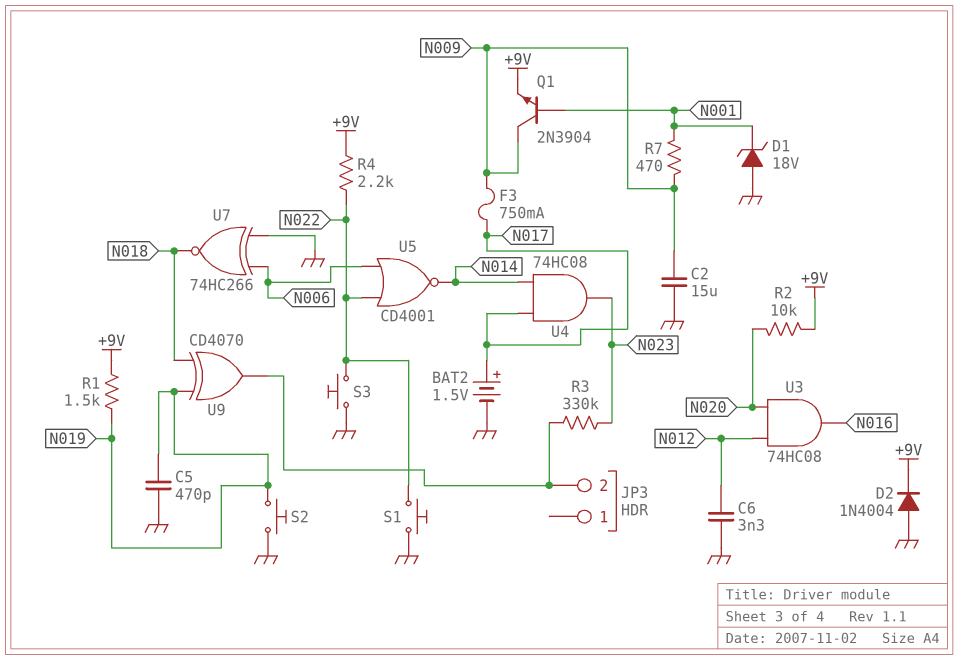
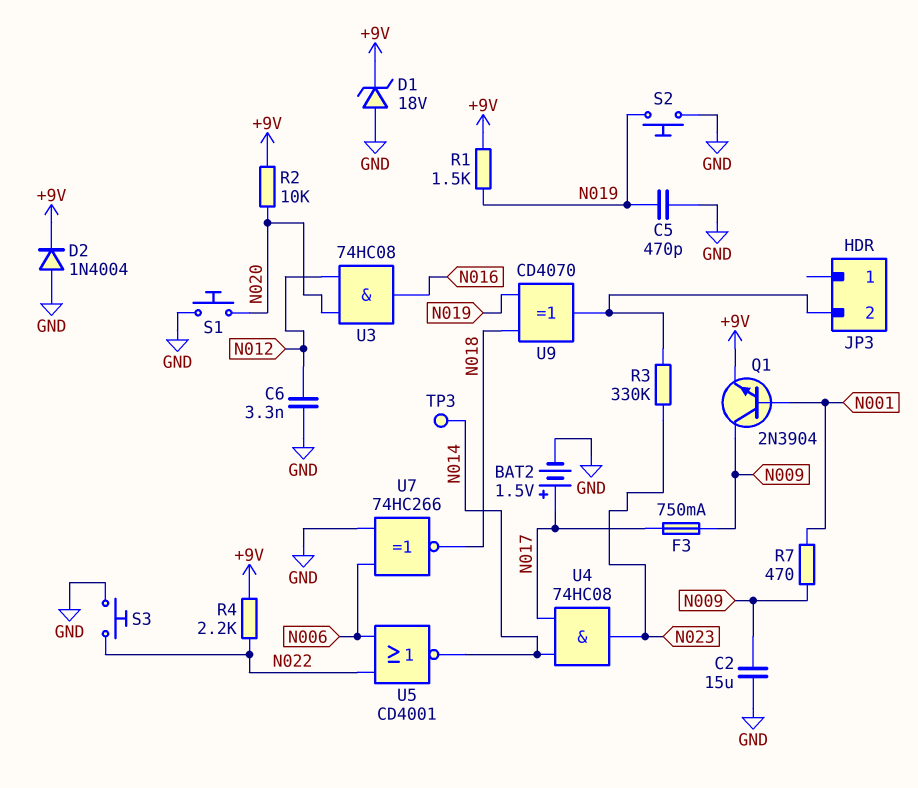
D1: zener 18V (A GND, K N001) -> zener 18V (A GND, K +9V)
S1: button (GND, N022) -> button (GND, N020)
TP3: none -> test point (N014)

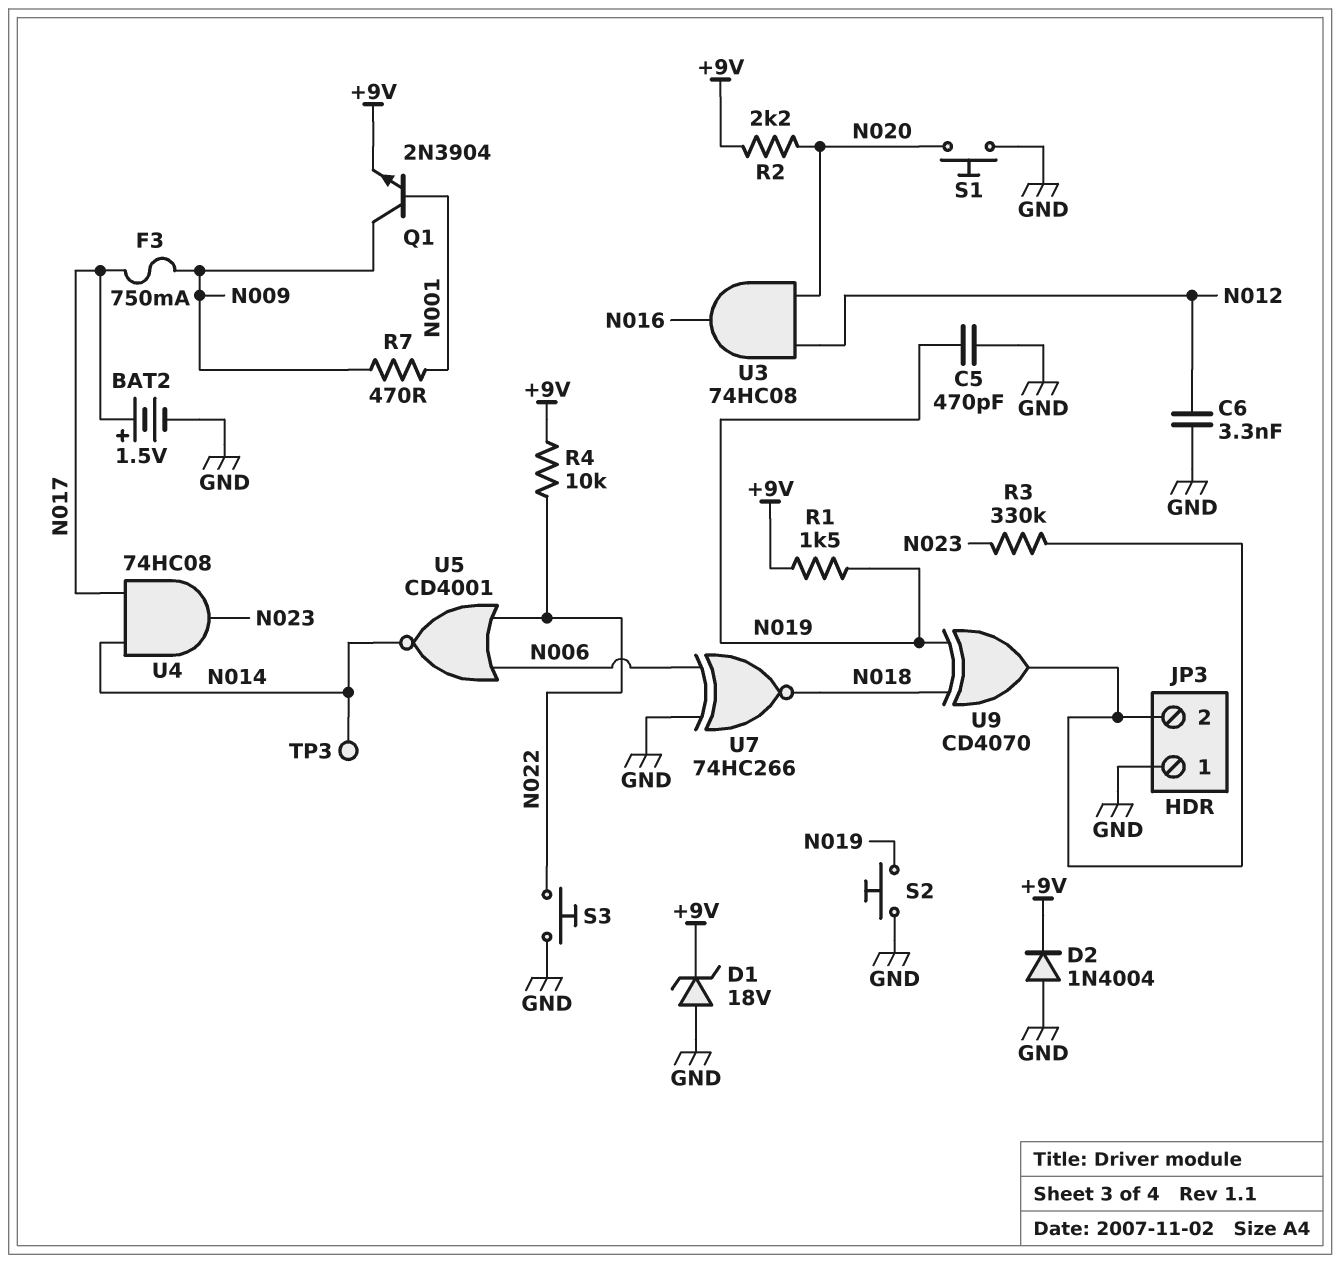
C2: 15uF (GND, N009) -> none
JP3 pin 1: none -> GND
R2: 10k (+9V, N020) -> 2.2k (+9V, N020)
R4: 2.2k (+9V, N022) -> 10k (+9V, N022)

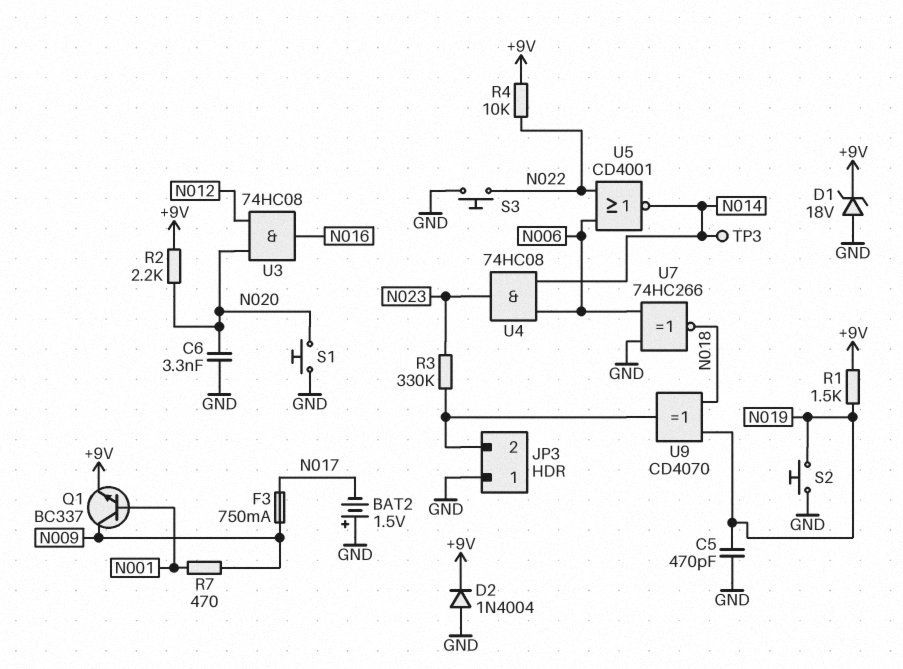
BAT2: 1.5V (plus N017, minus GND) -> 1.5V (plus GND, minus N017)
C6: 3.3nF (GND, N012) -> 3.3nF (GND, N020)
Q1: NPN 2N3904 (B N001, C N009, E +9V) -> NPN BC337 (B N001, C N009, E +9V)
U4: AND 74HC08 (in N014, in N017, out N023) -> AND 74HC08 (in N006, in N014, out N023)

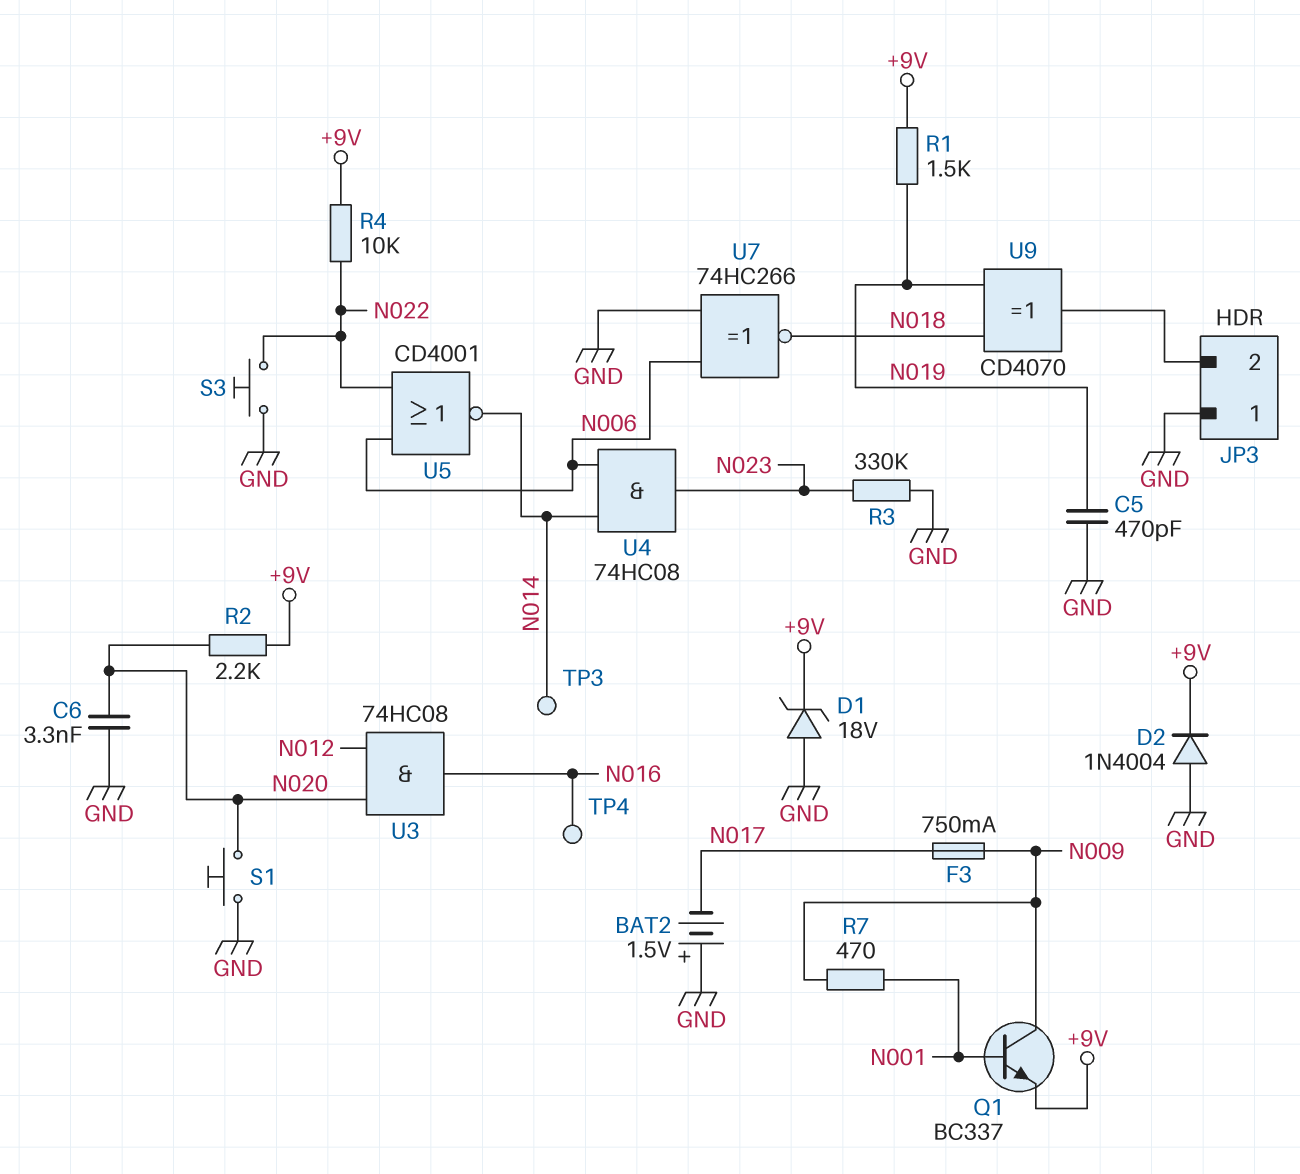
R3: 330k (JP3/2, N023) -> 330k (GND, N023)
S2: button (GND, N019) -> none
TP4: none -> test point (N016)

